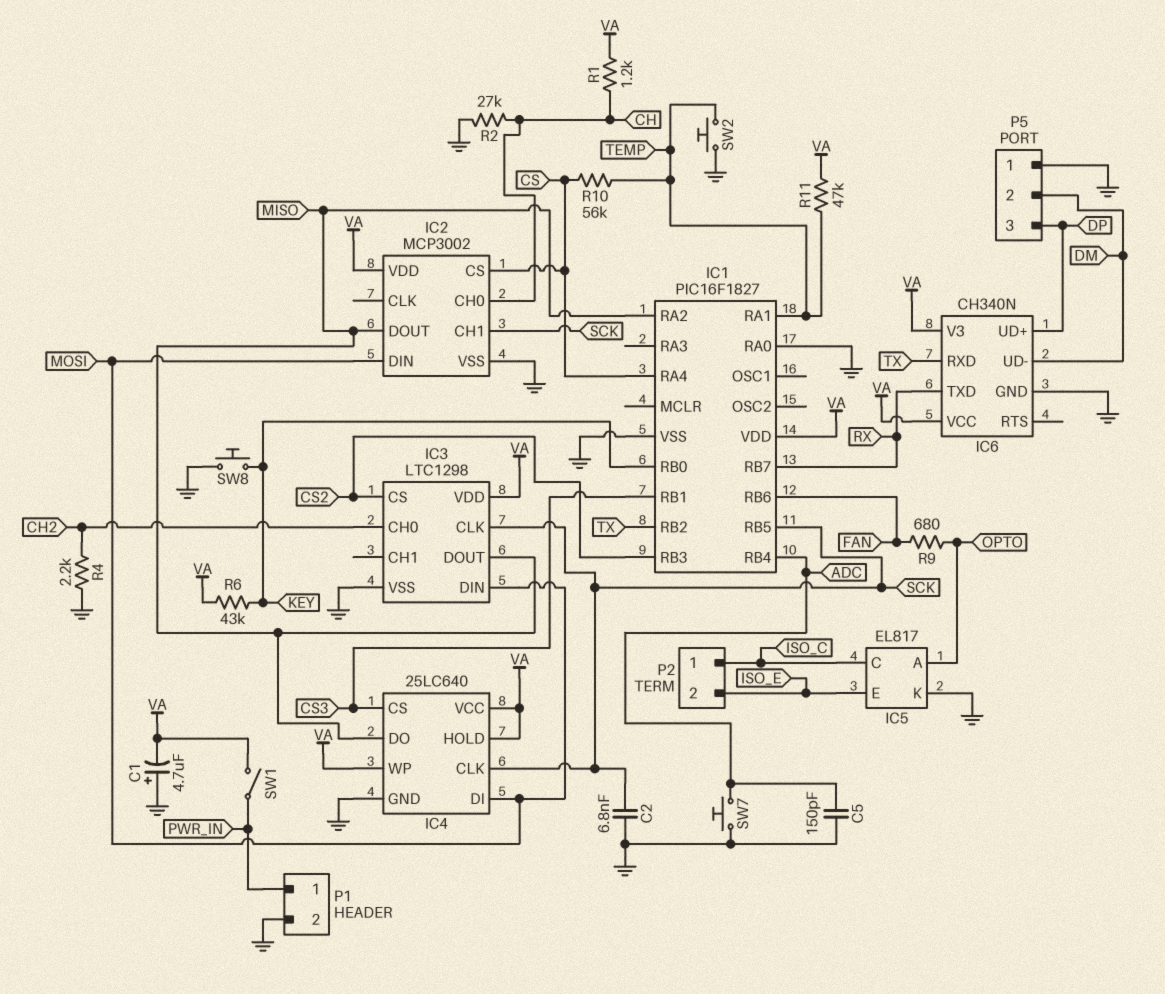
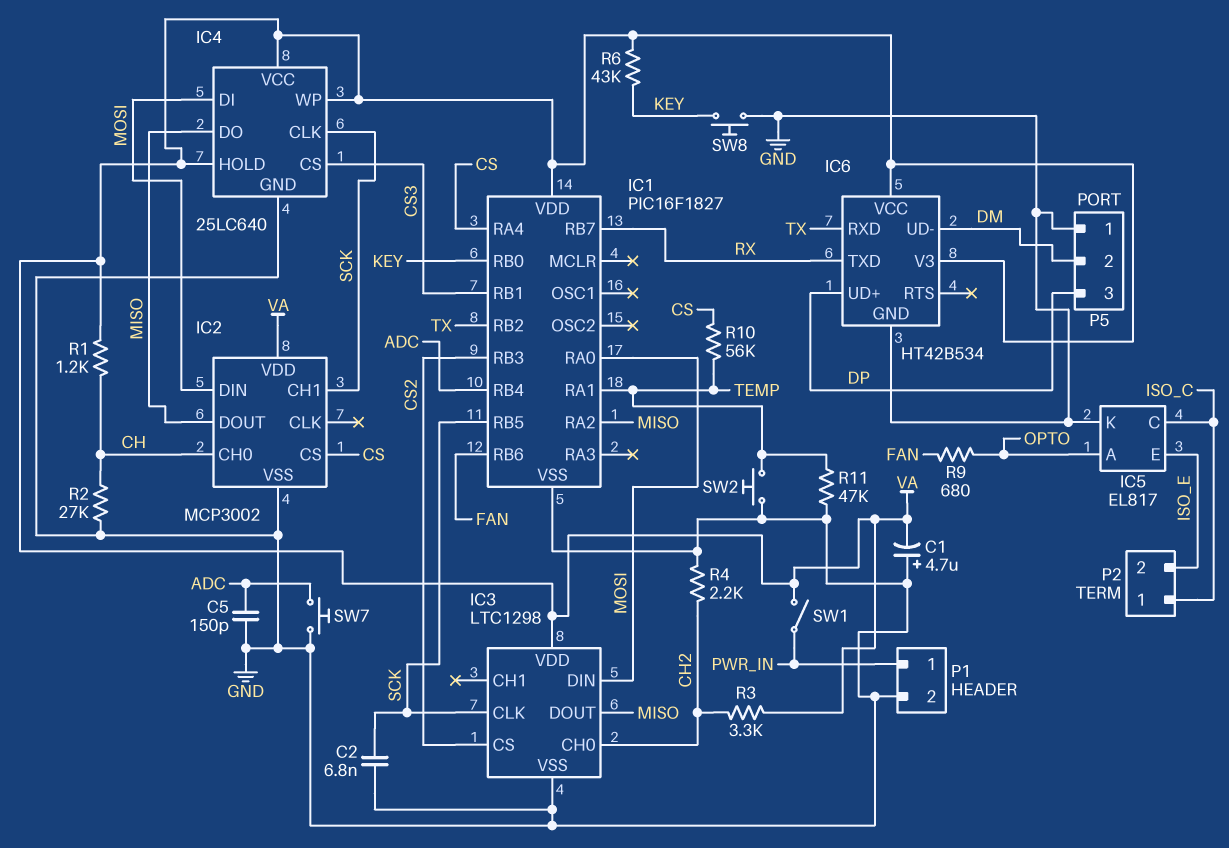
IC1 pin RA0: GND -> MOSI
IC6: CH340N -> HT42B534
R3: none -> 3.3k (CH2, VA)
R11: 47k (TEMP, VA) -> 47k (GND, TEMP)

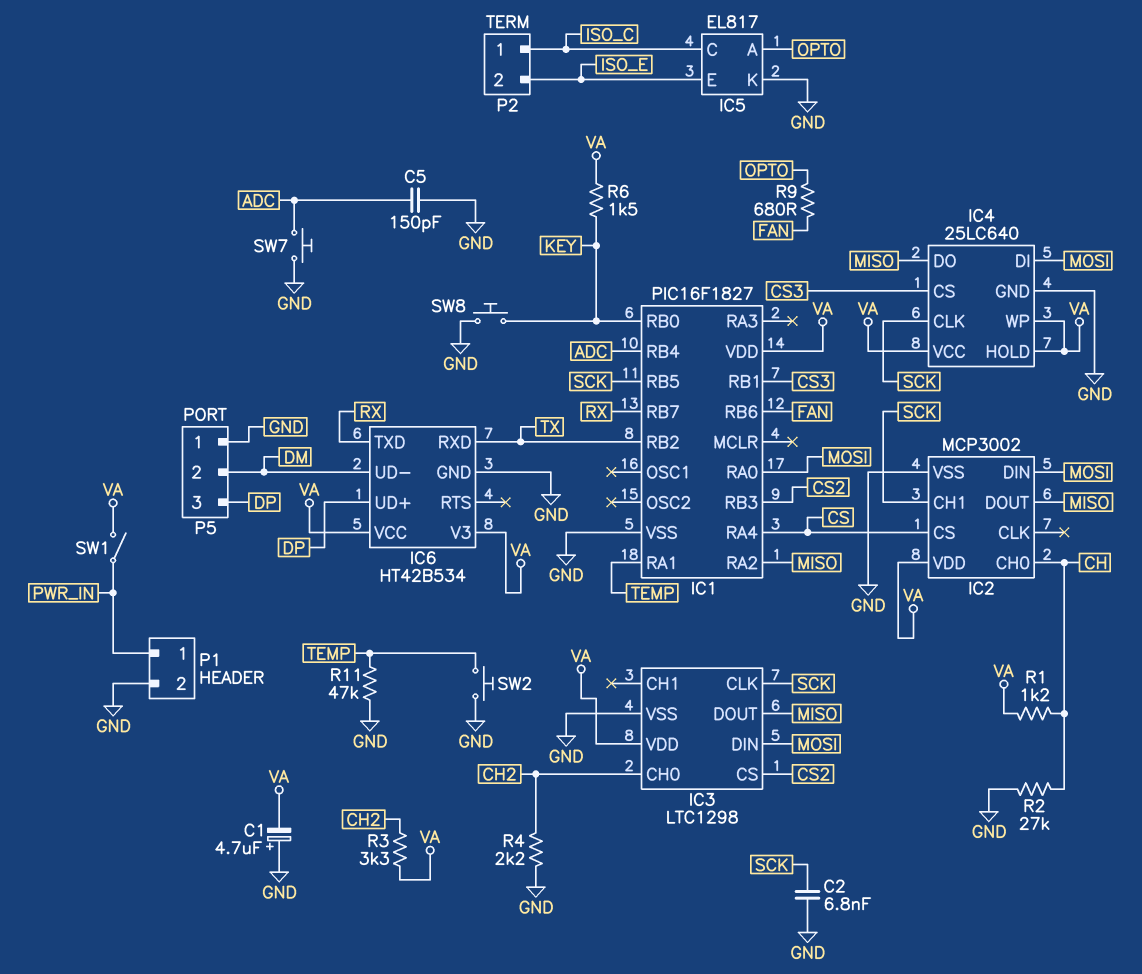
R6: 43k (KEY, VA) -> 1.5k (KEY, VA)
R10: 56k (CS, TEMP) -> none

